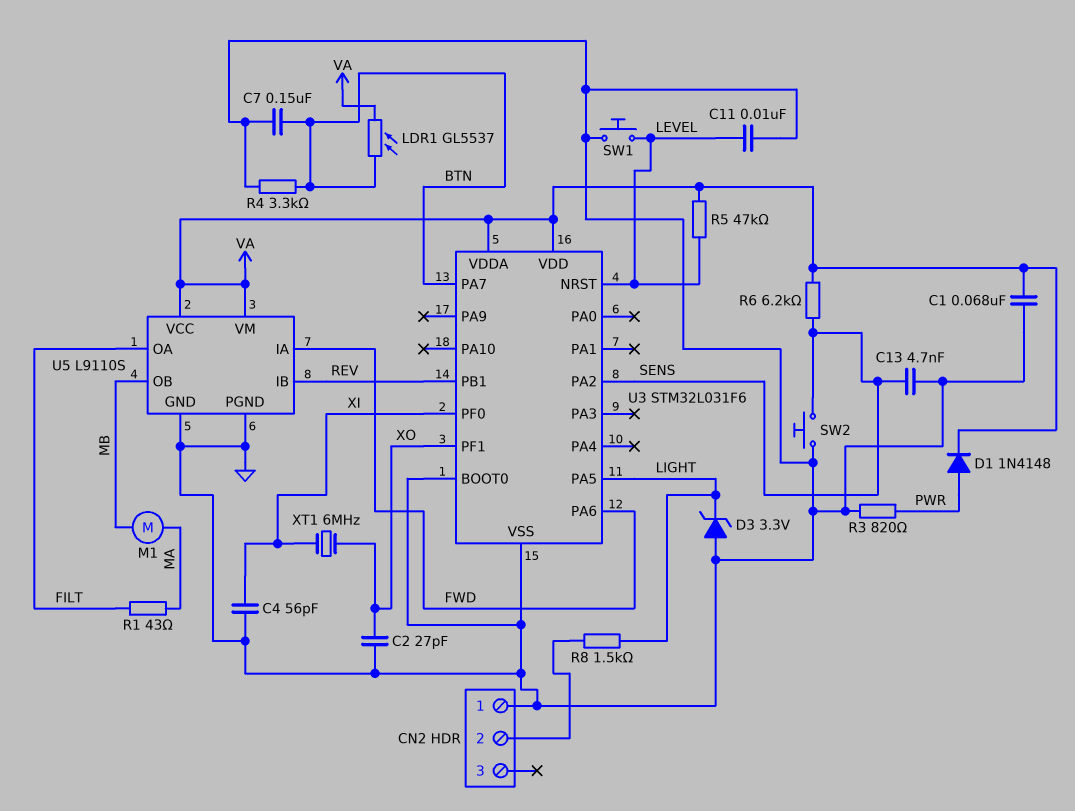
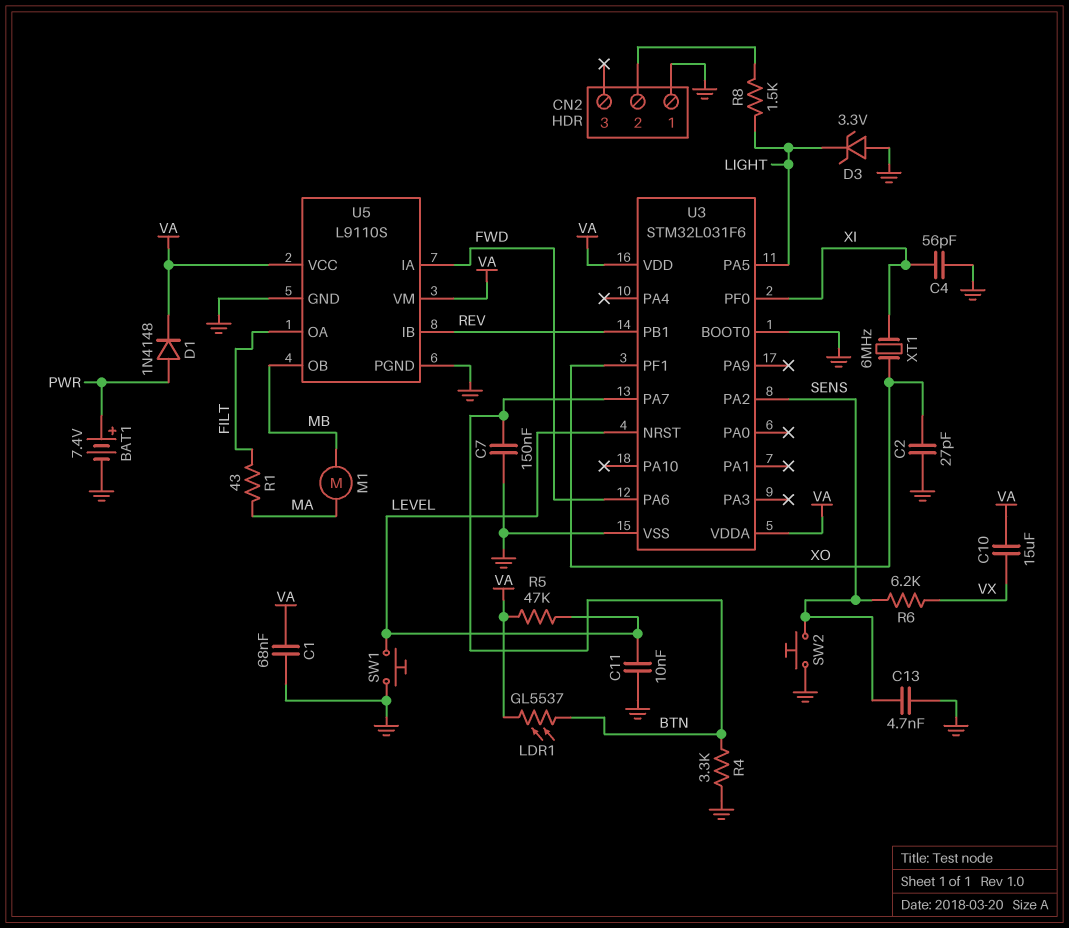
BAT1: none -> 7.4V (plus PWR, minus GND)
C10: none -> 15uF (VA, VX)
R3: 820 (GND, PWR) -> none
R6: 6.2k (SENS, VA) -> 6.2k (SENS, VX)

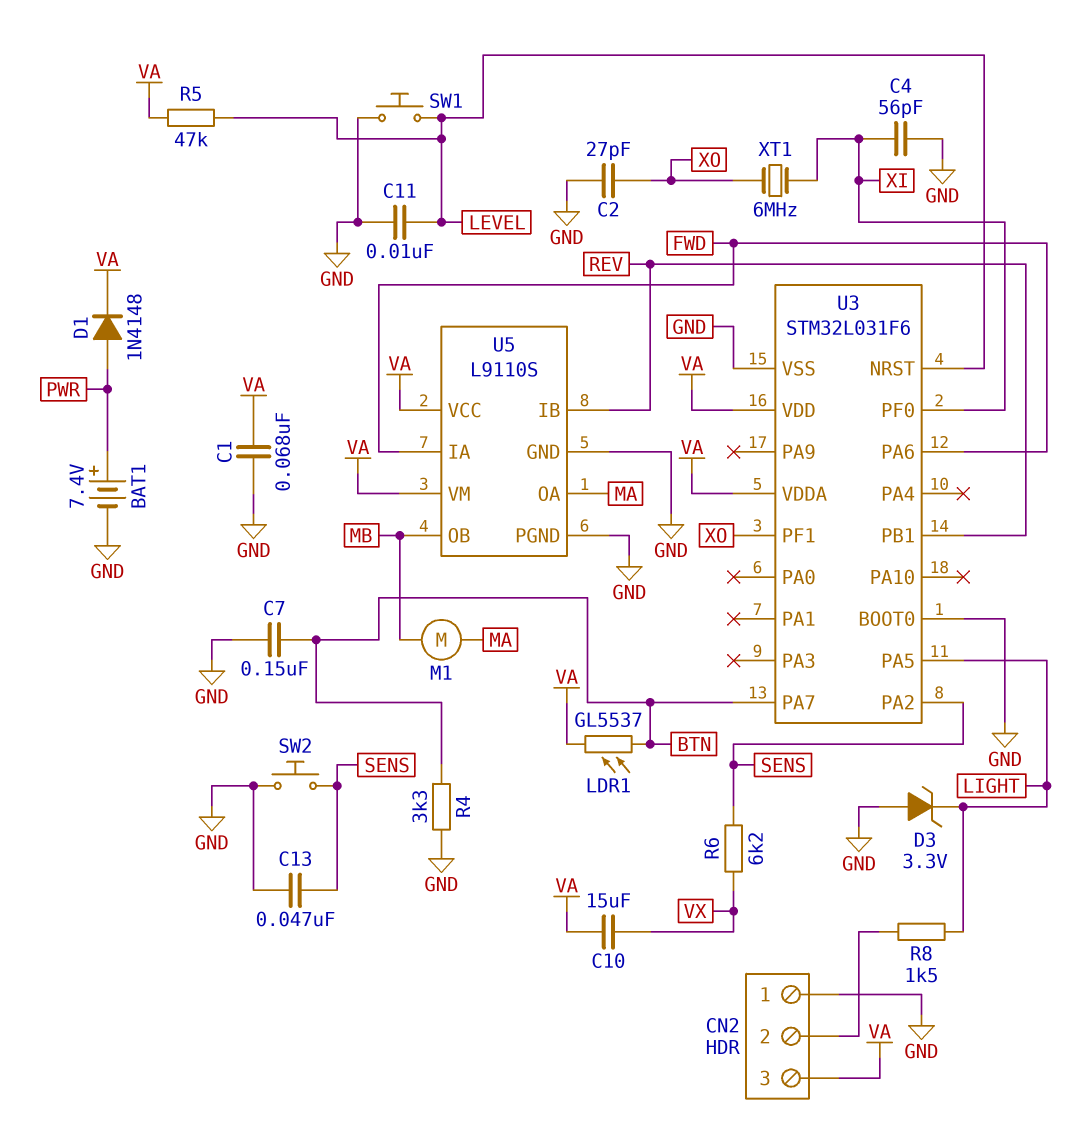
C13: 4.7nF (GND, SENS) -> 47nF (GND, SENS)
CN2 pin 3: none -> VA
R1: 43 (FILT, MA) -> none
U5 pin OA: FILT -> MA

